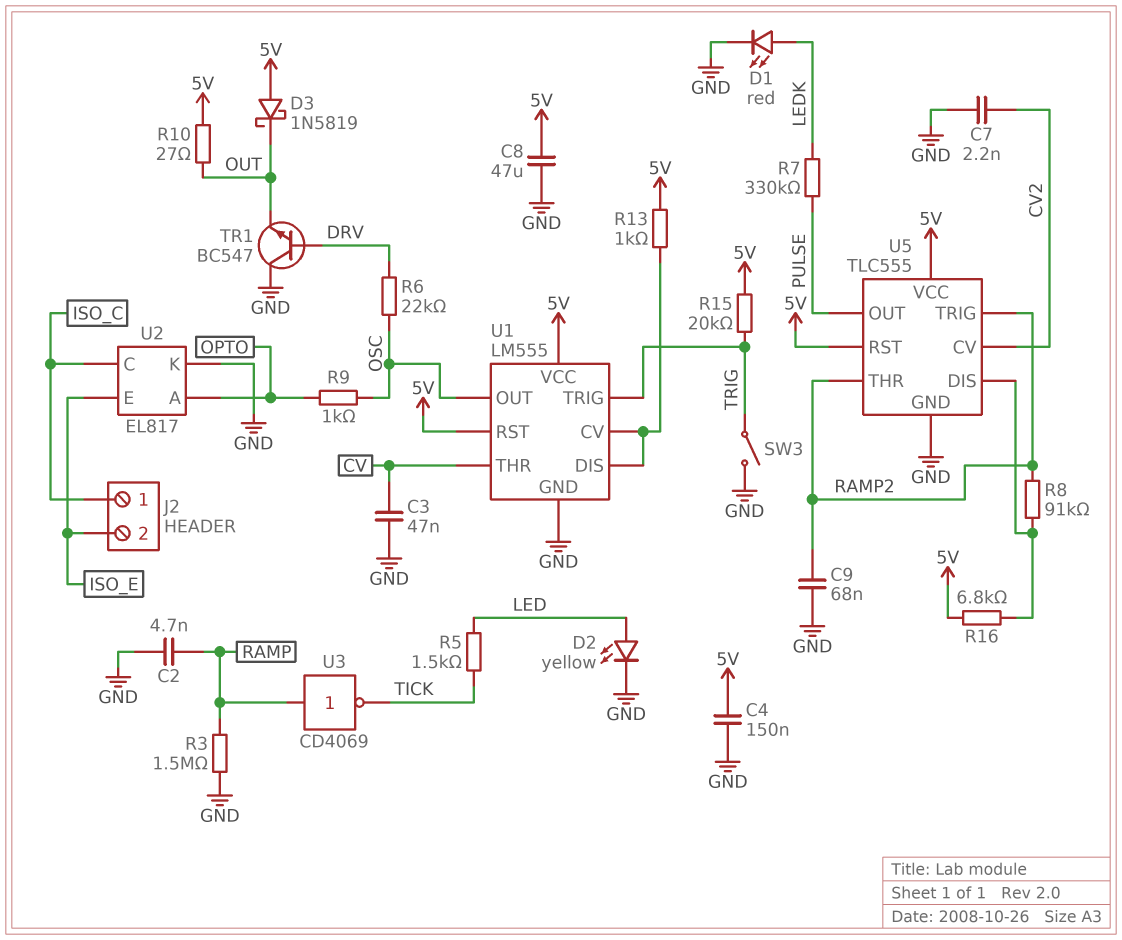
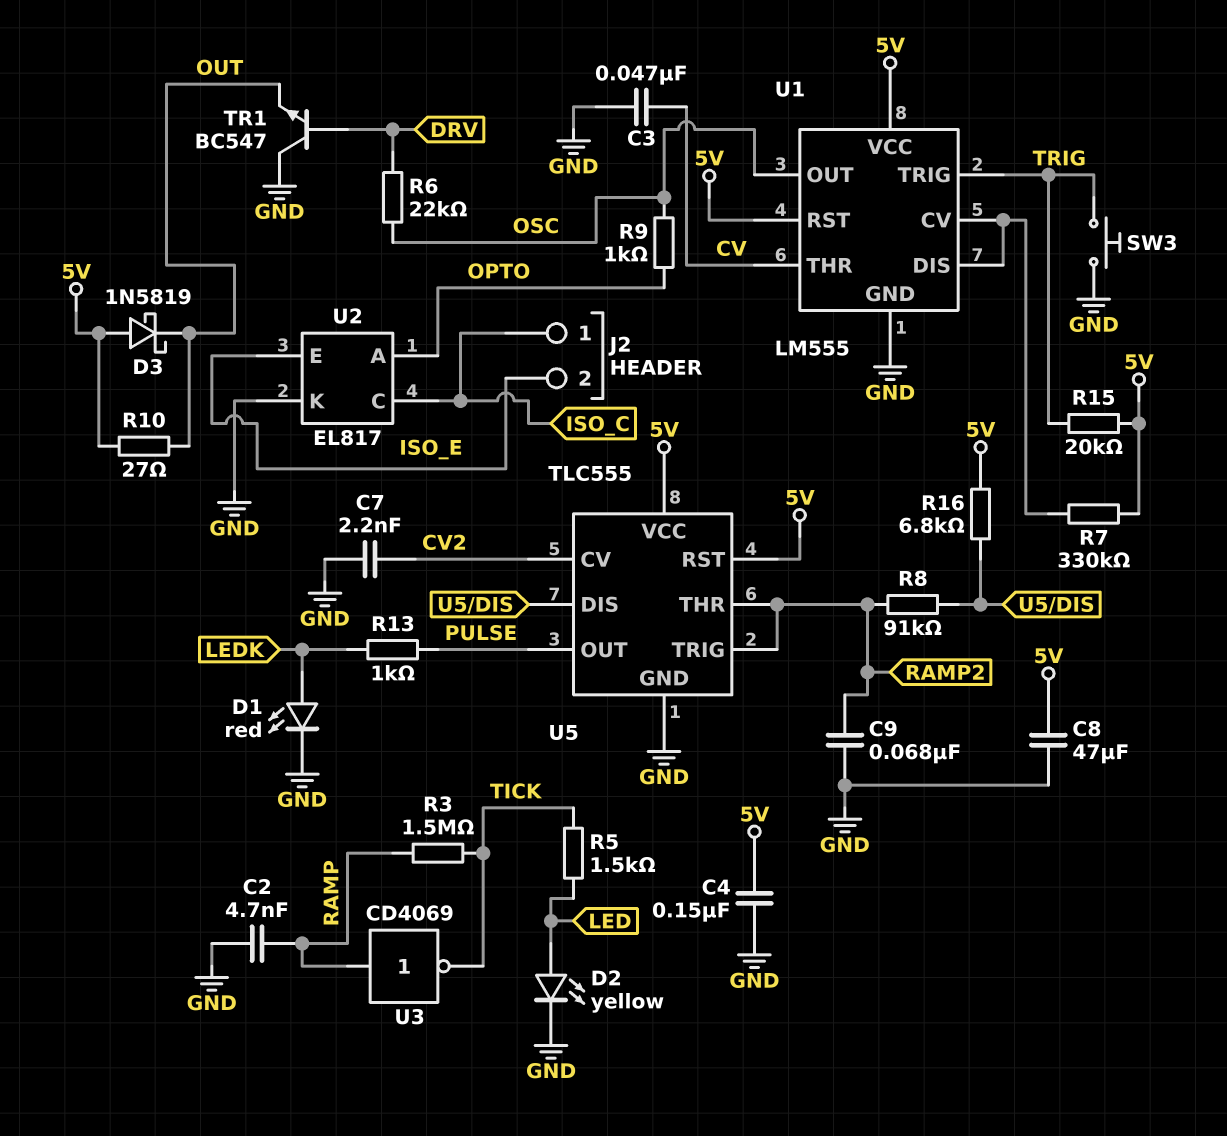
R3: 1.5M (GND, RAMP) -> 1.5M (RAMP, TICK)
R7: 330k (LEDK, PULSE) -> 330k (5V, U1/CV)
R13: 1k (5V, U1/CV) -> 1k (LEDK, PULSE)
SW3: switch (GND, TRIG) -> button (GND, TRIG)

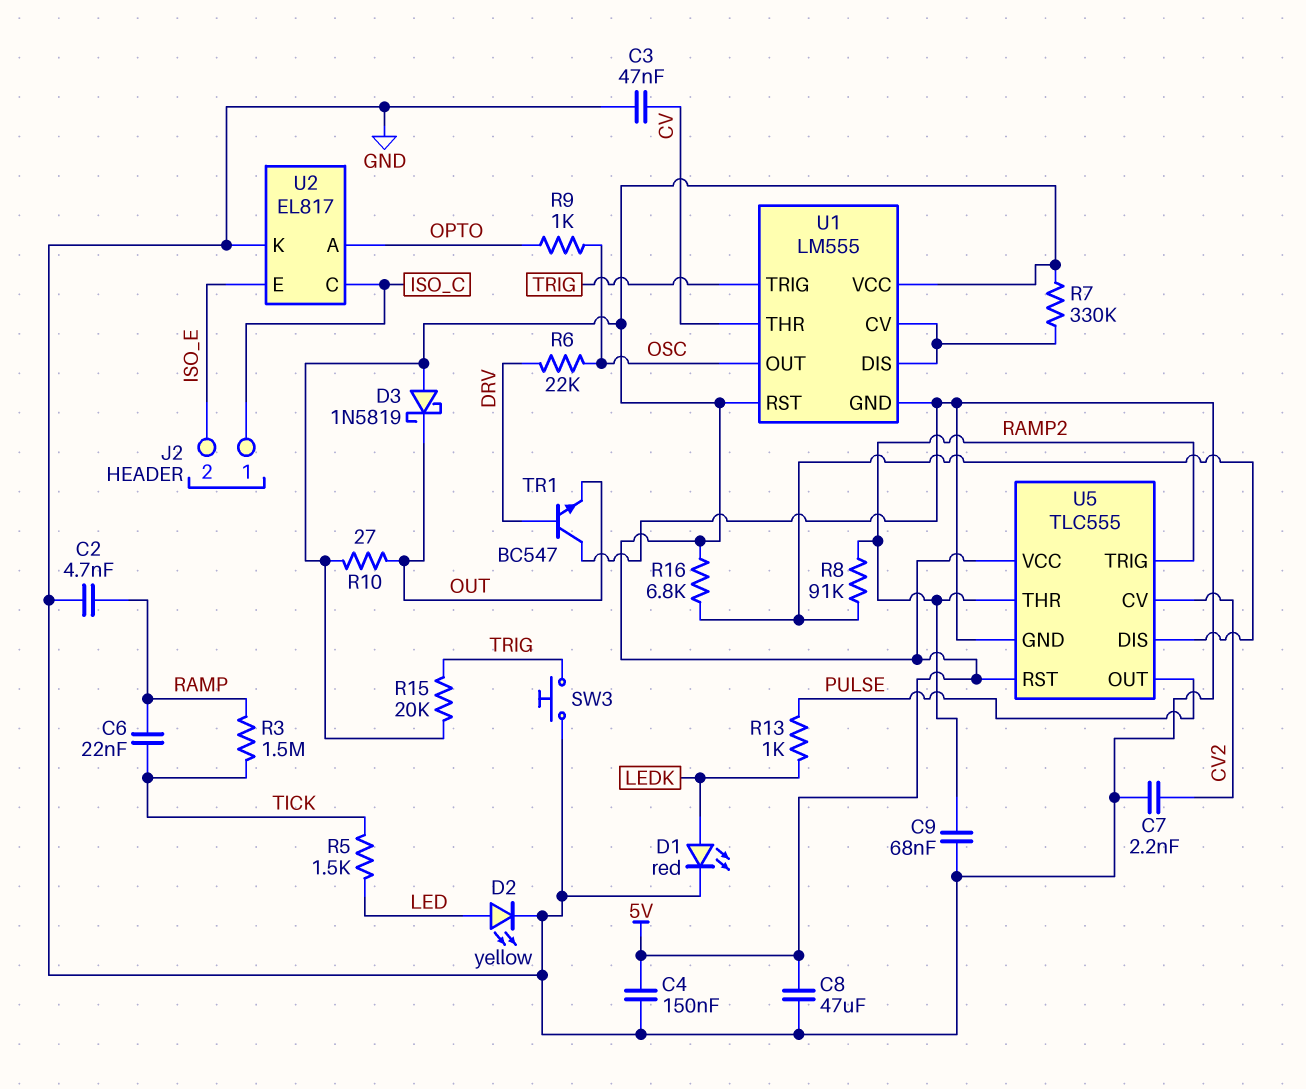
C6: none -> 22nF (RAMP, TICK)
U3: NOT CD4069 (in RAMP, out TICK) -> none

